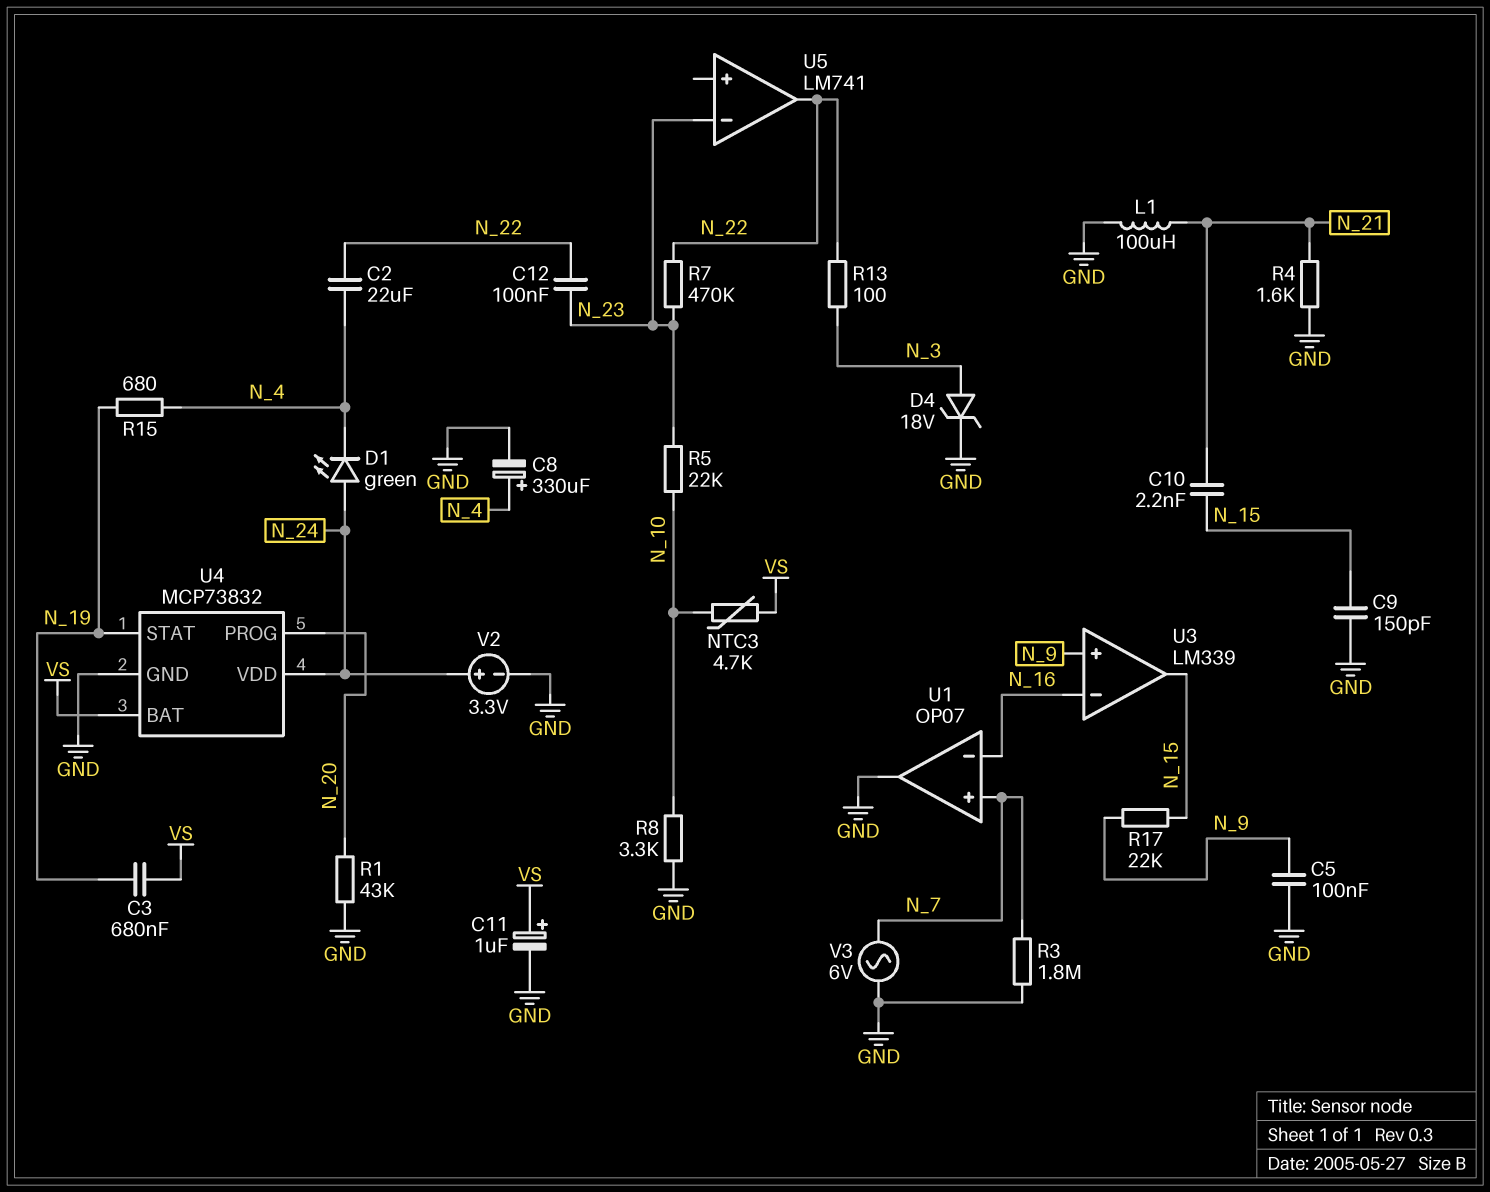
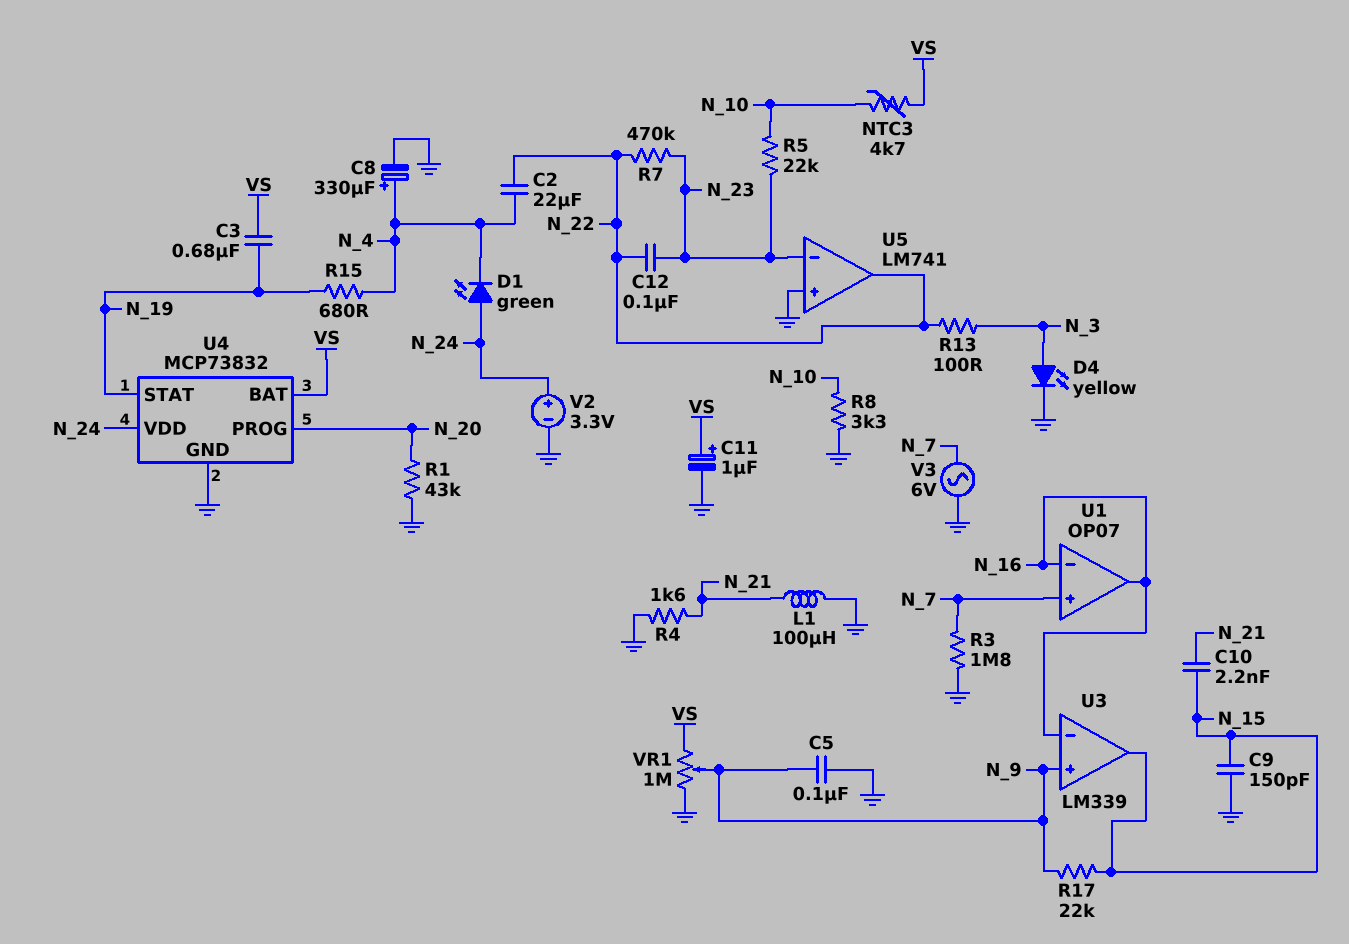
D4: zener 18V (A N_3, K GND) -> LED yellow (A N_3, K GND)
U1 pin out: GND -> N_16
U5 pin in+: none -> GND
VR1: none -> 1M (GND, VS, wiper N_9)

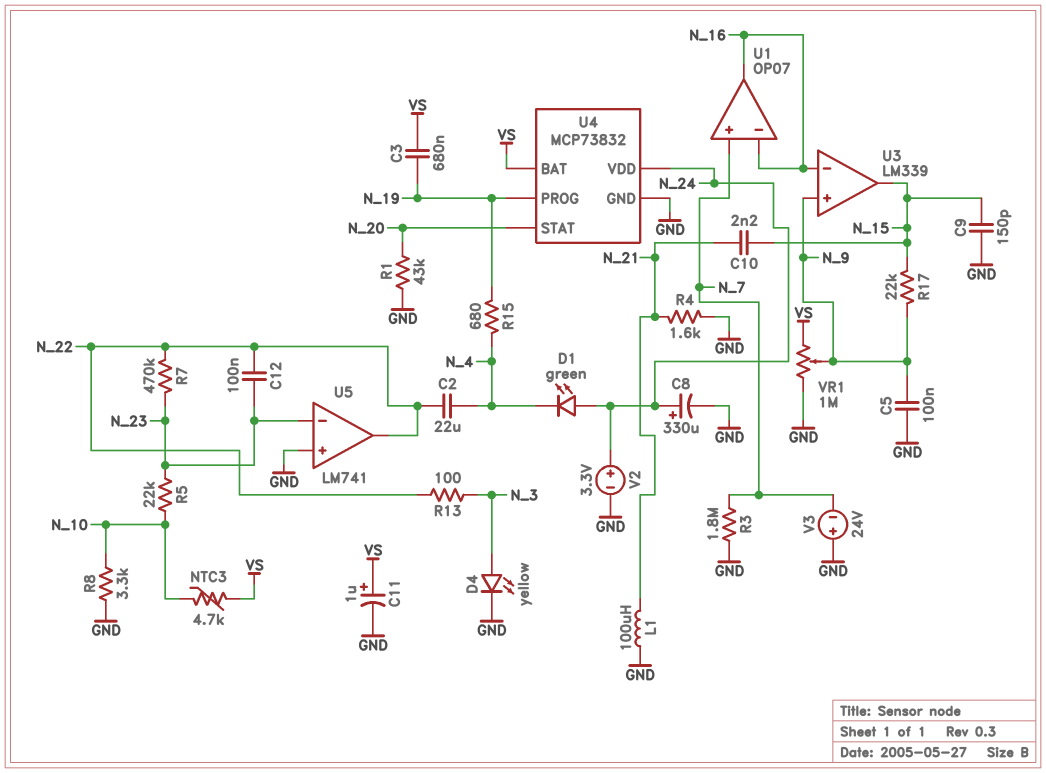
C8: 330uF (plus N_4, minus GND) -> 330uF (plus N_24, minus GND)
U4 pin PROG: N_20 -> N_19
U4 pin STAT: N_19 -> N_20
V3: AC 6V (GND, N_7) -> 24V (plus GND, minus N_7)

